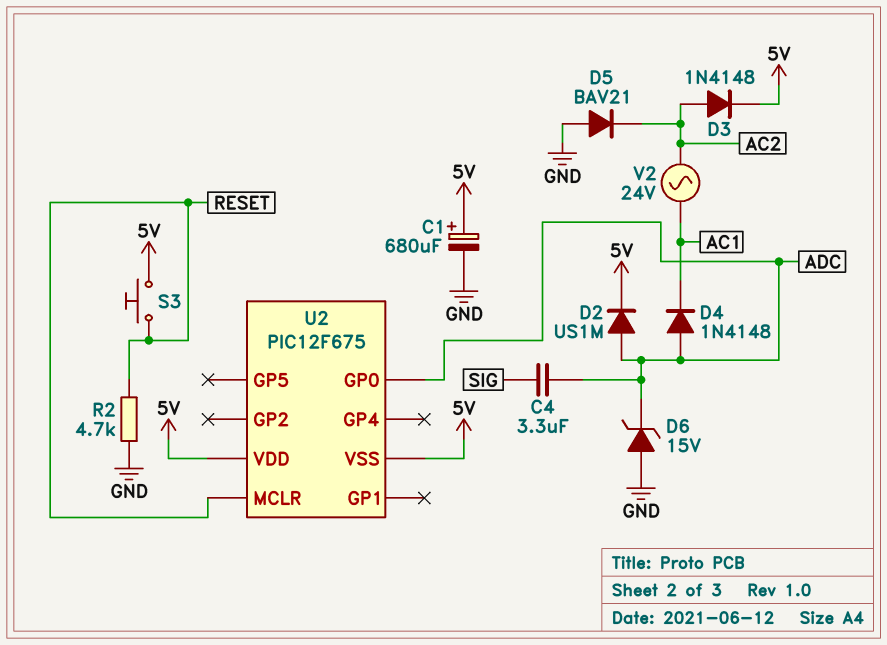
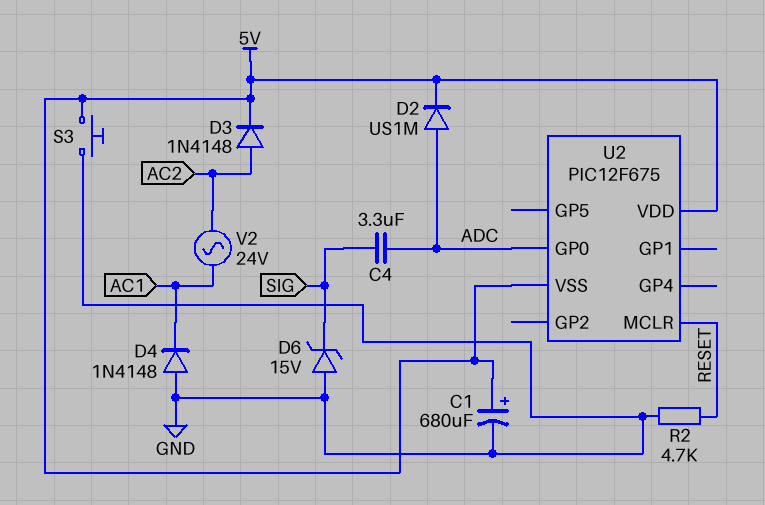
D4: diode 1N4148 (A ADC, K AC1) -> diode 1N4148 (A GND, K AC1)
D5: diode BAV21 (A GND, K AC2) -> none
D6: zener 15V (A GND, K ADC) -> zener 15V (A GND, K SIG)
S3: button (5V, RESET) -> button (5V, GND)

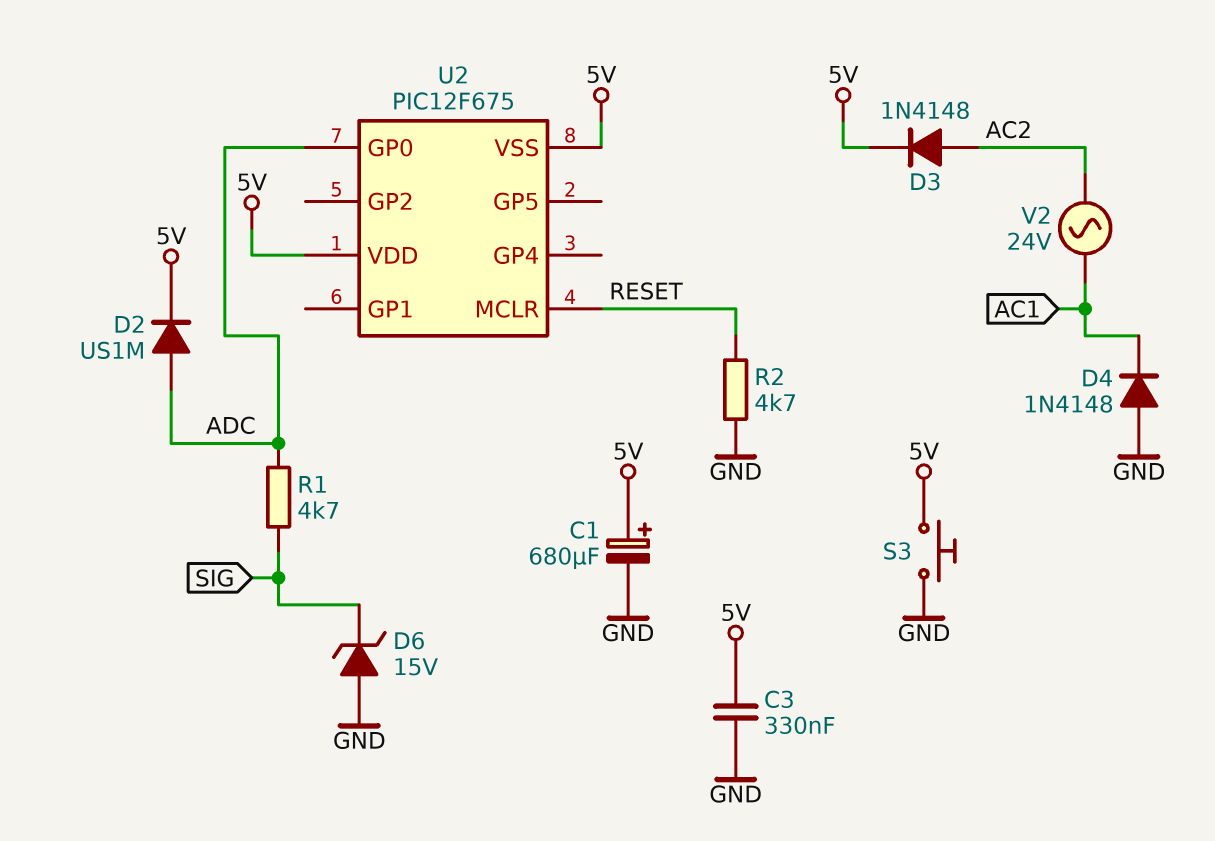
C3: none -> 330nF (5V, GND)
C4: 3.3uF (ADC, SIG) -> none
R1: none -> 4.7k (ADC, SIG)

